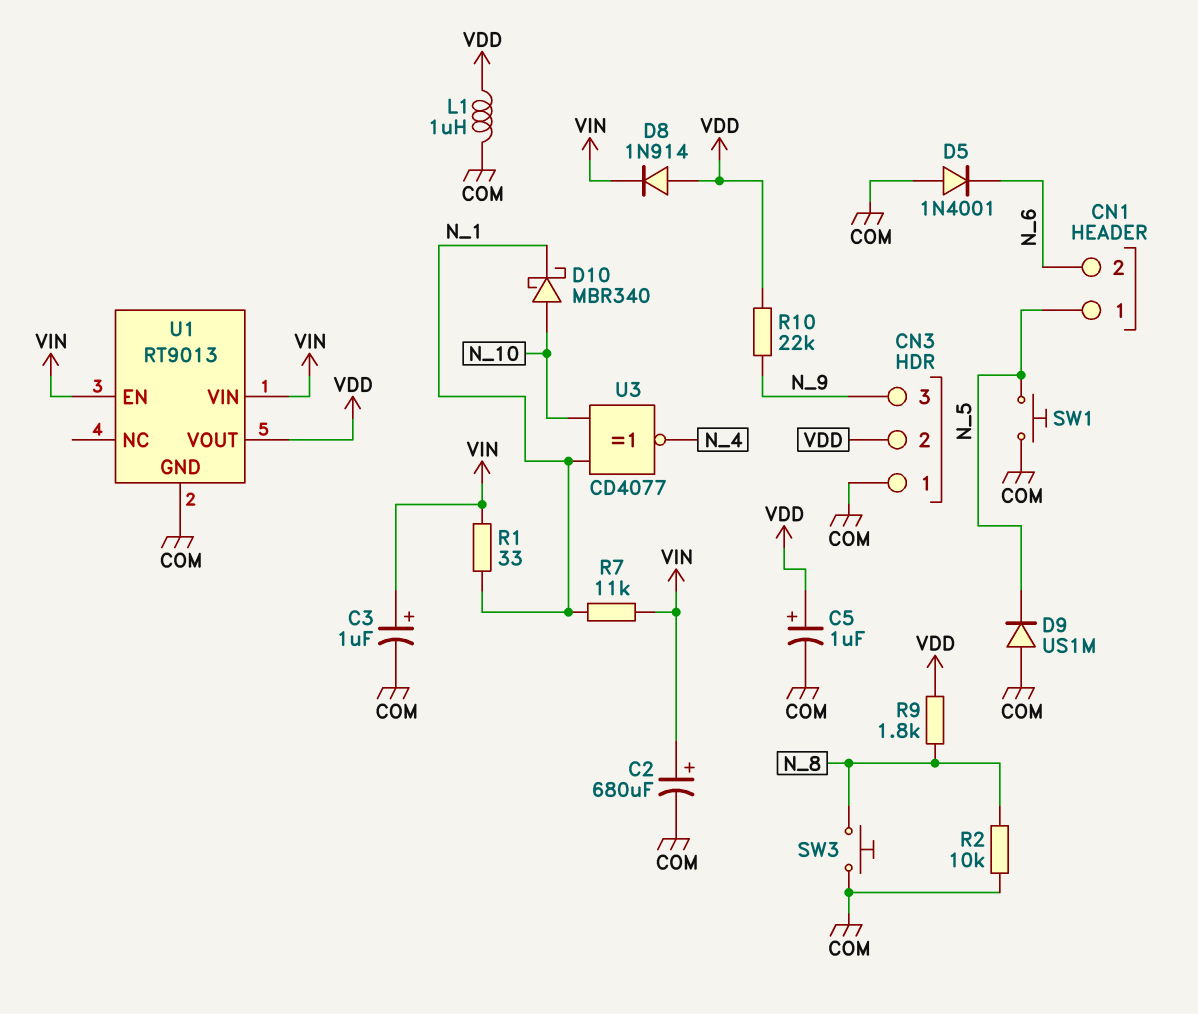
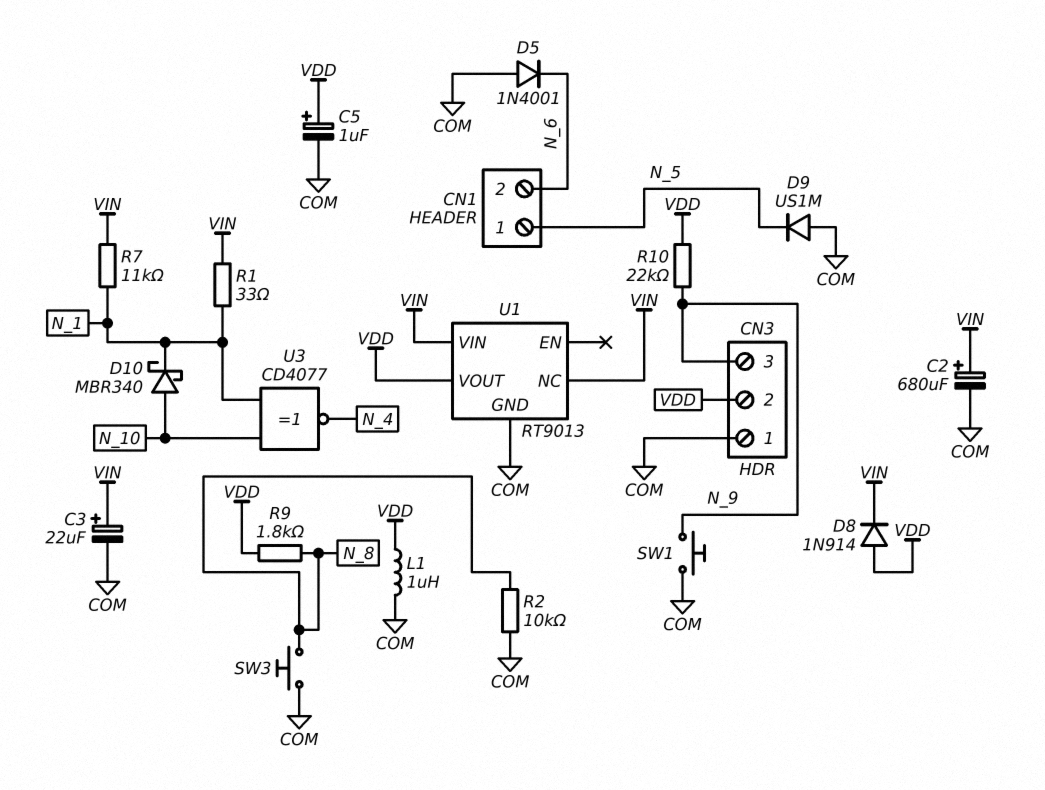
C3: 1uF (plus VIN, minus COM) -> 22uF (plus VIN, minus COM)
SW1: button (COM, N_5) -> button (COM, N_9)
U1 pin EN: VIN -> none
U1 pin NC: none -> VIN

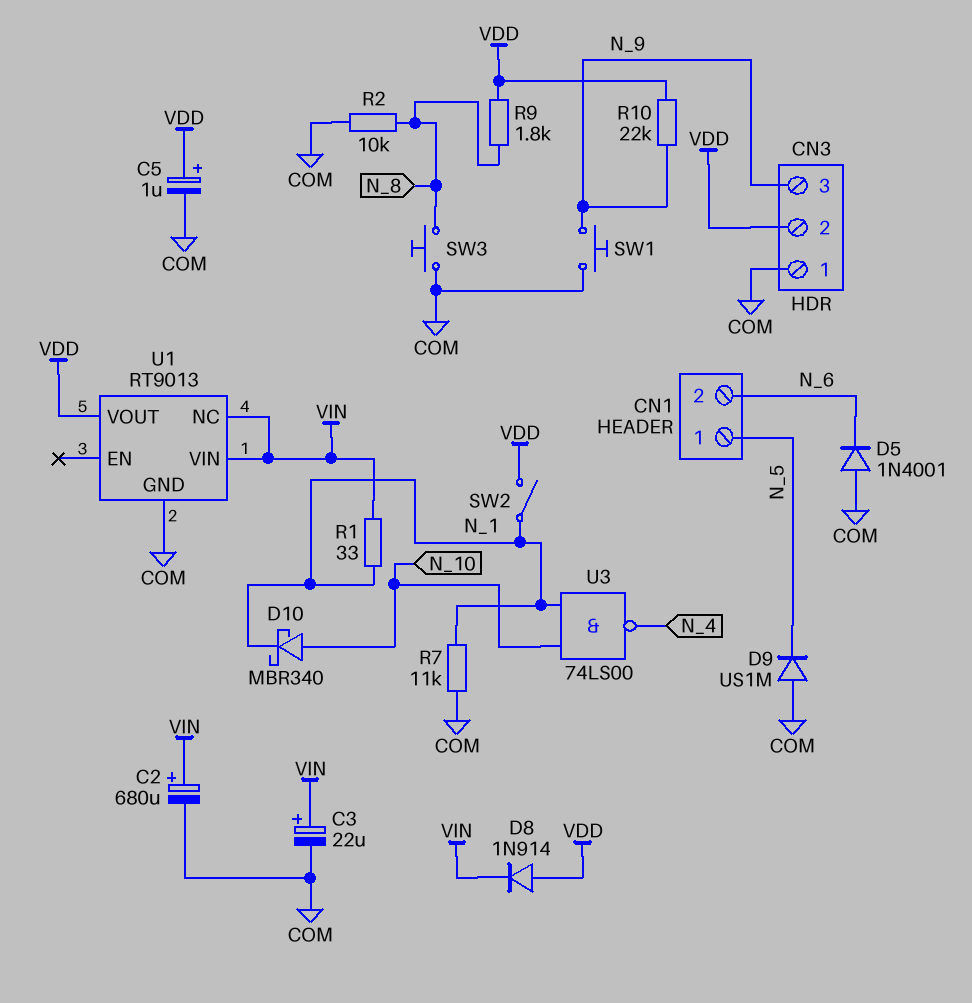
L1: 1uH (COM, VDD) -> none
R7: 11k (N_1, VIN) -> 11k (COM, N_1)
SW2: none -> switch (N_1, VDD)
U3: XNOR CD4077 (in N_1, in N_10, out N_4) -> NAND 74LS00 (in N_1, in N_10, out N_4)

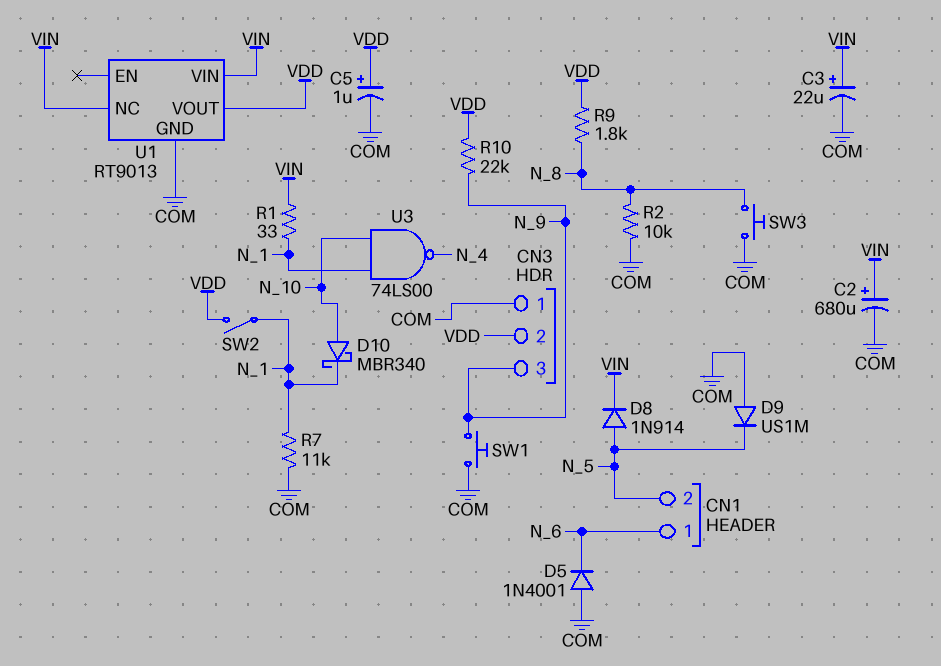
CN1 pin 1: N_5 -> N_6
CN1 pin 2: N_6 -> N_5
D8: diode 1N914 (A VDD, K VIN) -> diode 1N914 (A N_5, K VIN)

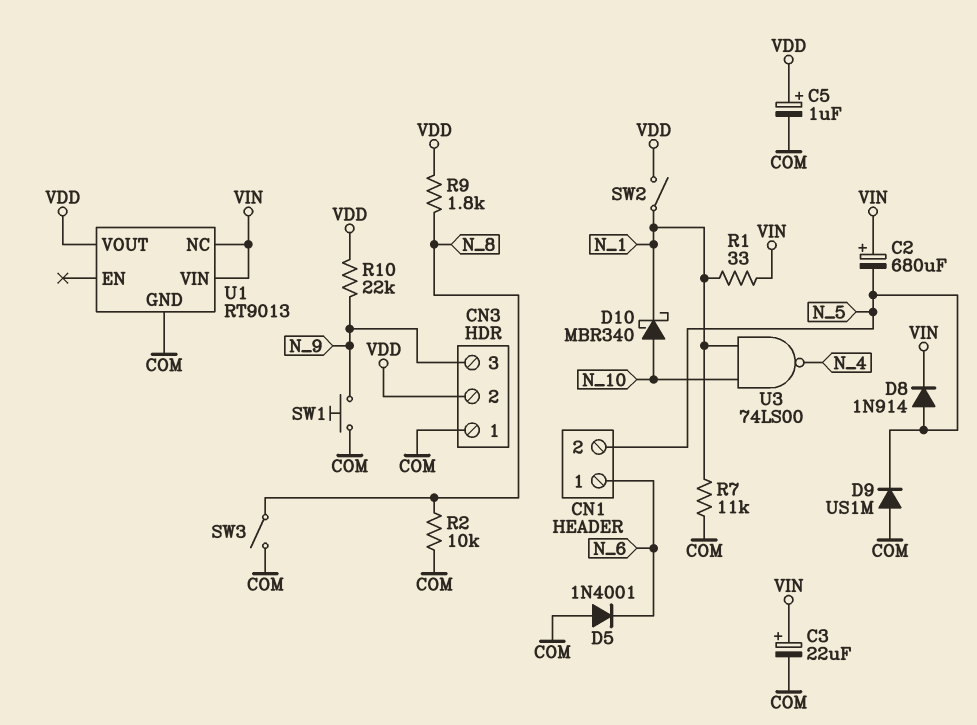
C2: 680uF (plus VIN, minus COM) -> 680uF (plus VIN, minus N_5)
SW3: button (COM, N_8) -> switch (COM, N_8)

